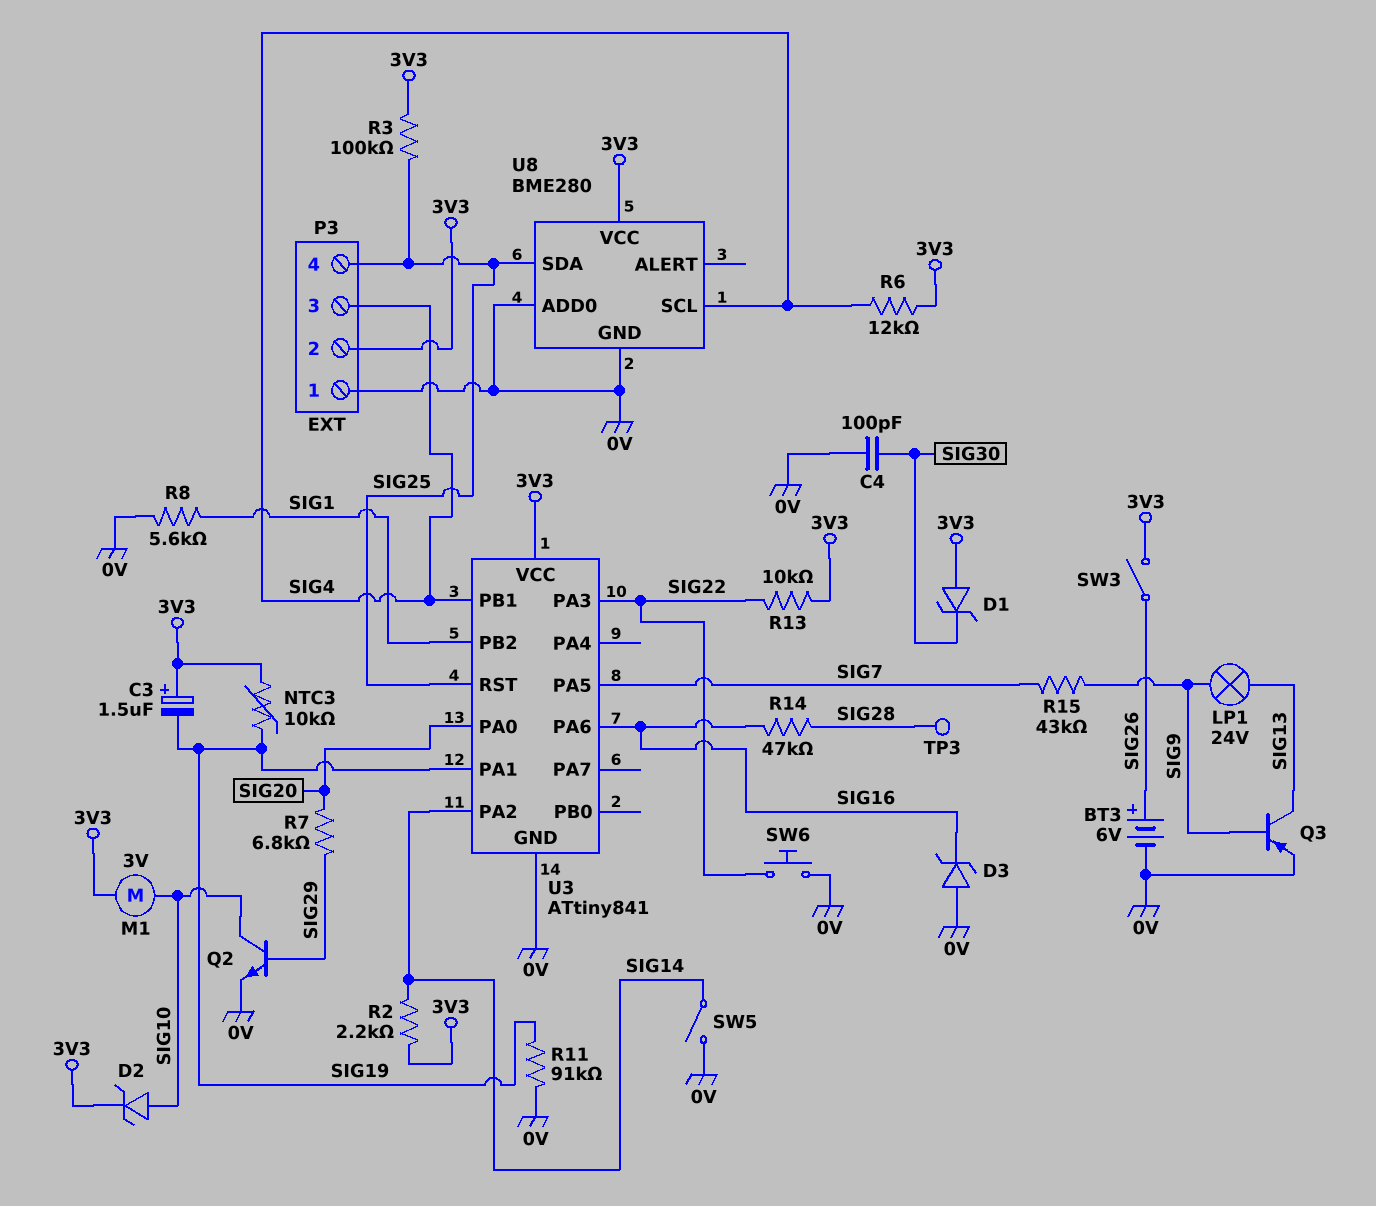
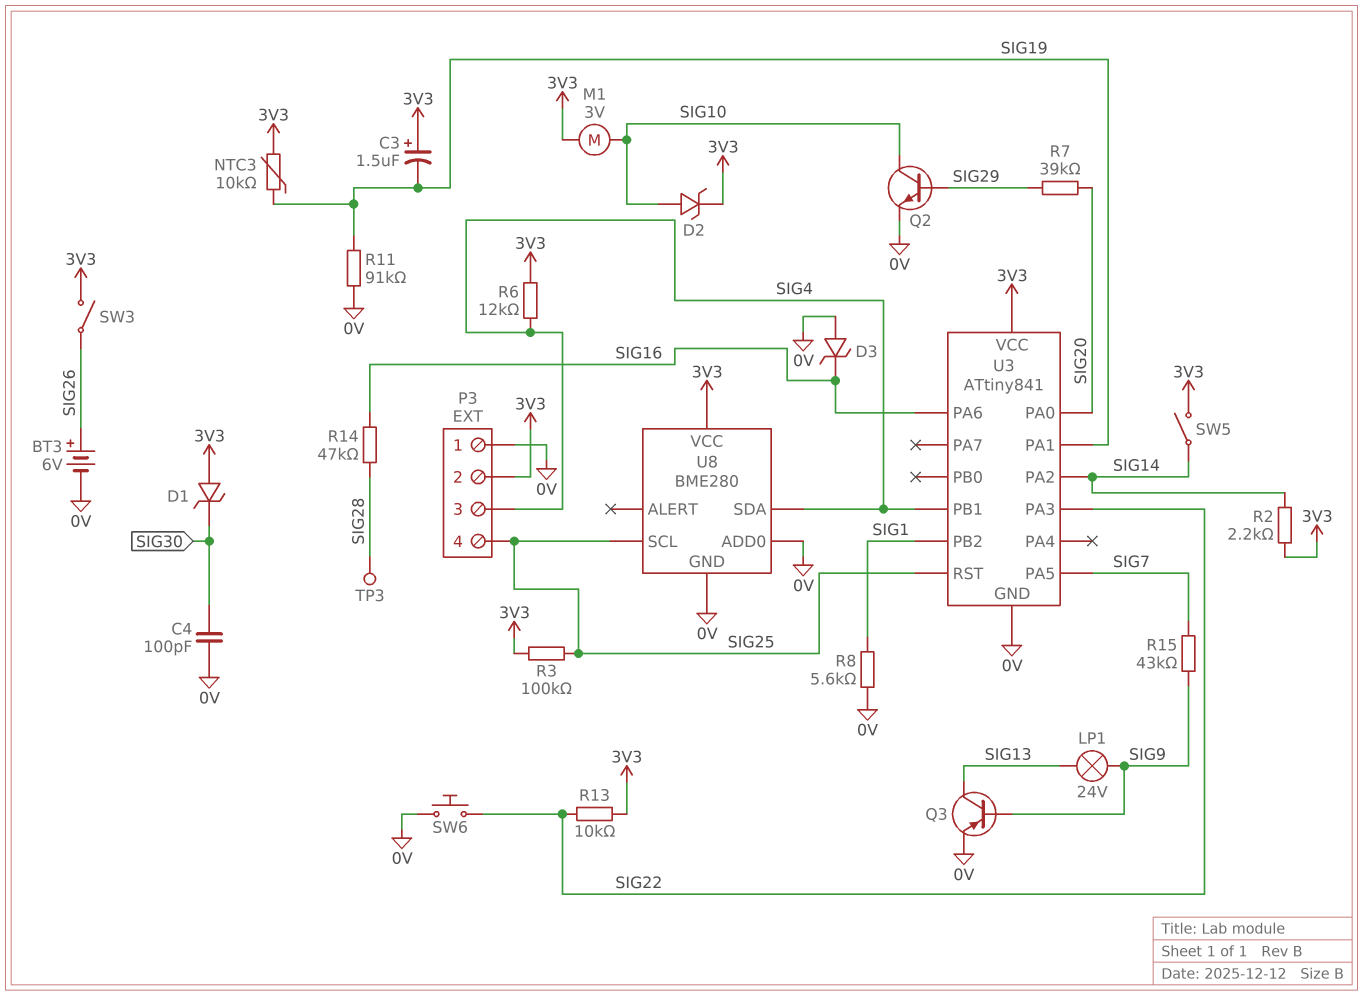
R7: 6.8k (SIG20, SIG29) -> 39k (SIG20, SIG29)
SW5: switch (0V, SIG14) -> switch (3V3, SIG14)
U8 pin SCL: SIG4 -> SIG25
U8 pin SDA: SIG25 -> SIG4

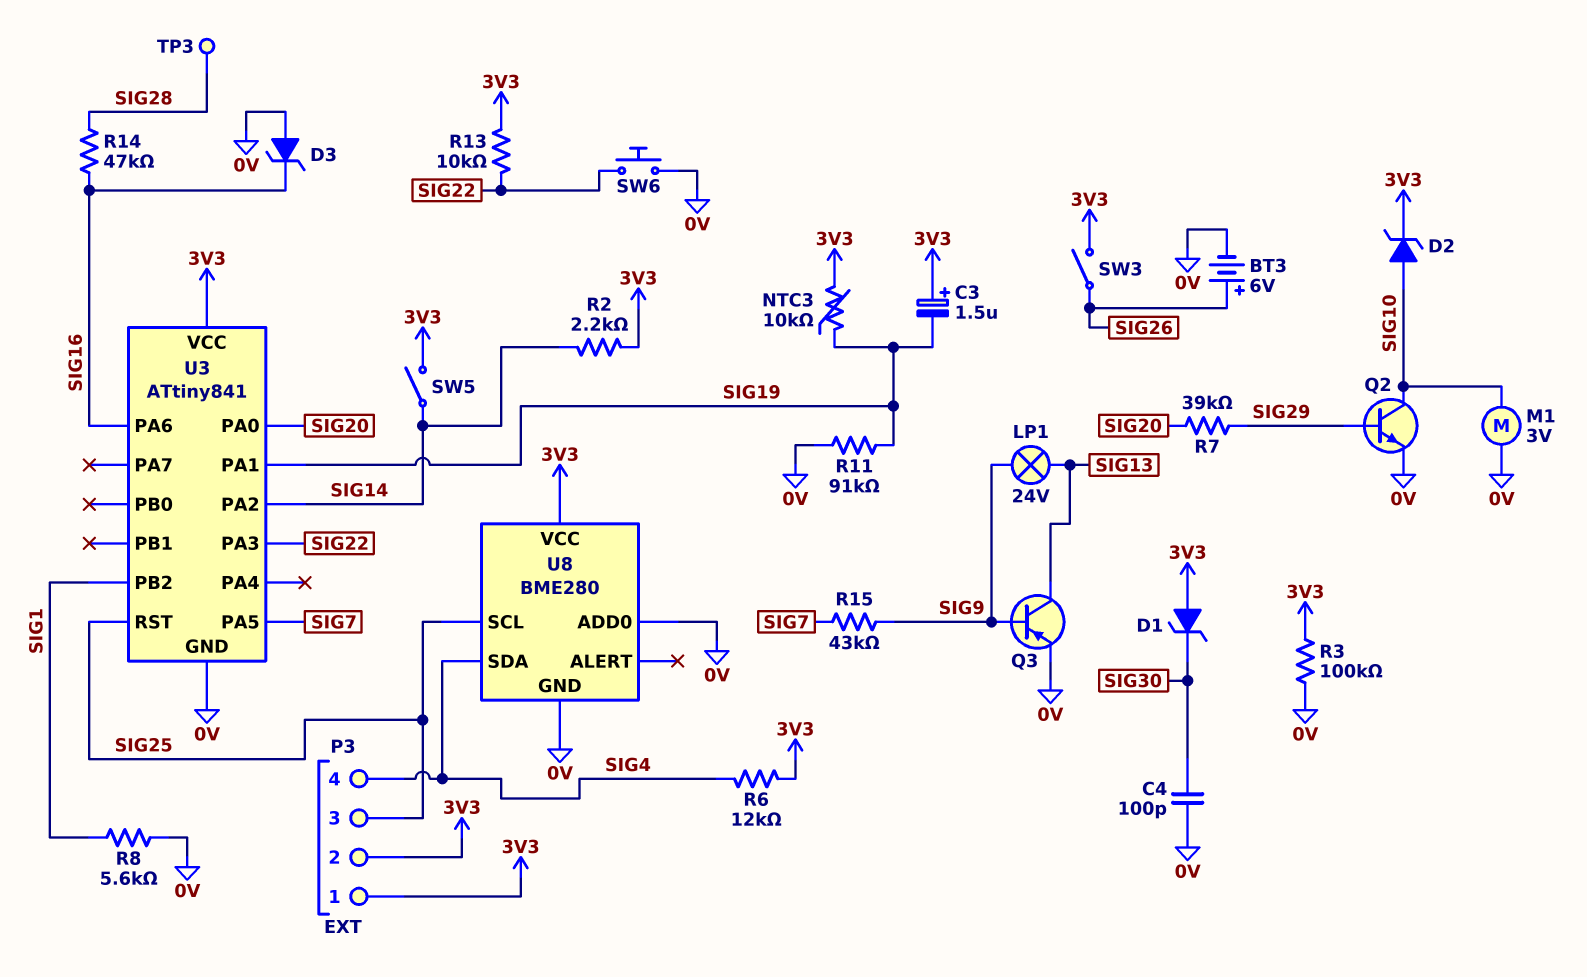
M1: motor 3V (3V3, SIG10) -> motor 3V (0V, SIG10)
P3 pin 1: 0V -> 3V3
P3 pin 3: SIG4 -> SIG25
P3 pin 4: SIG25 -> SIG4
R3: 100k (3V3, SIG25) -> 100k (0V, 3V3)
U3 pin PB1: SIG4 -> none

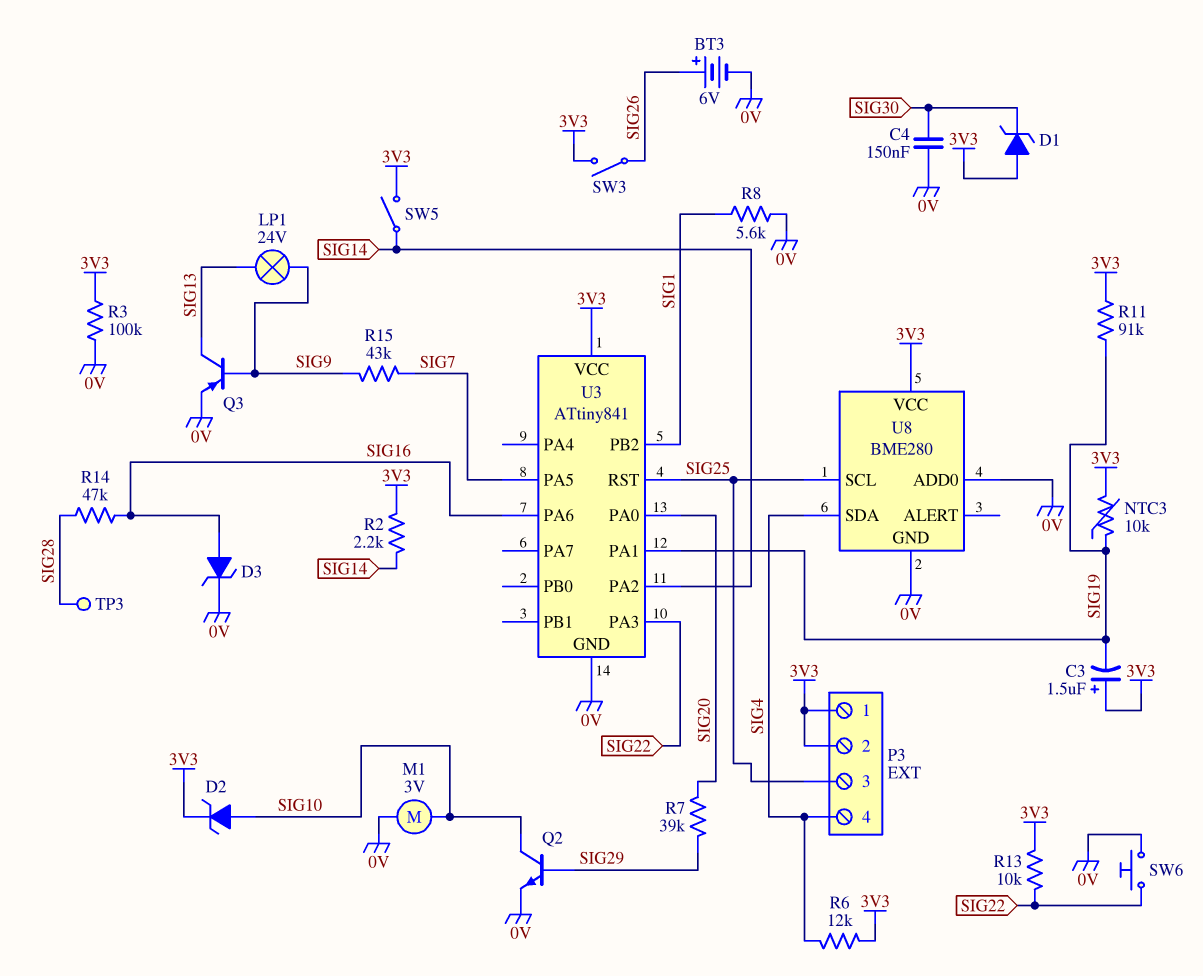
C4: 100pF (0V, SIG30) -> 150nF (0V, SIG30)
D3: zener (A 0V, K SIG16) -> zener (A SIG16, K 0V)
R11: 91k (0V, SIG19) -> 91k (3V3, SIG19)

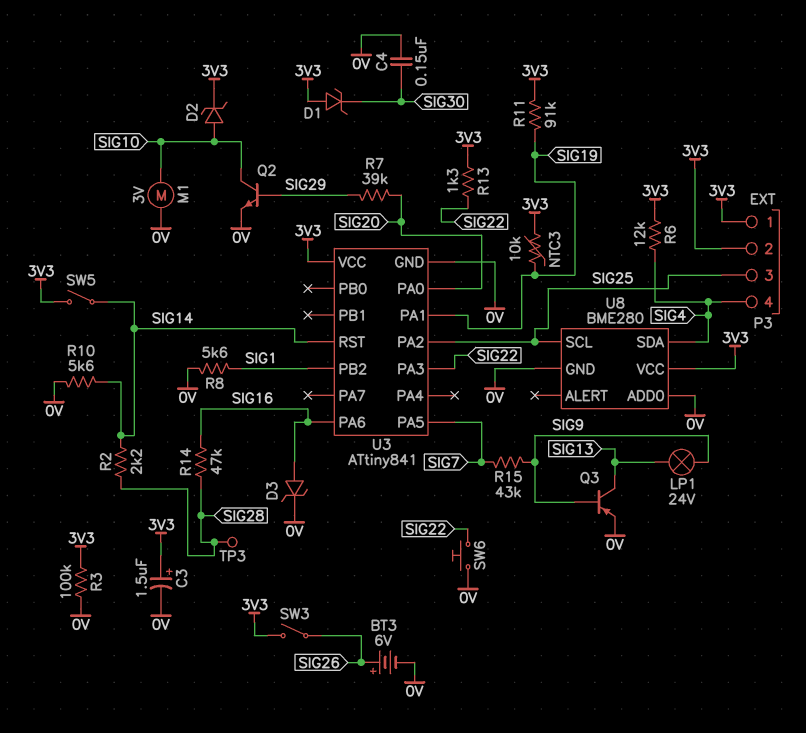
C3: 1.5uF (plus 3V3, minus SIG19) -> 1.5uF (plus 3V3, minus 0V)
R2: 2.2k (3V3, SIG14) -> 2.2k (SIG14, SIG28)
R10: none -> 5.6k (0V, SIG14)
R13: 10k (3V3, SIG22) -> 1.3k (3V3, SIG22)
U3 pin PA2: SIG14 -> SIG25
U3 pin RST: SIG25 -> SIG14

